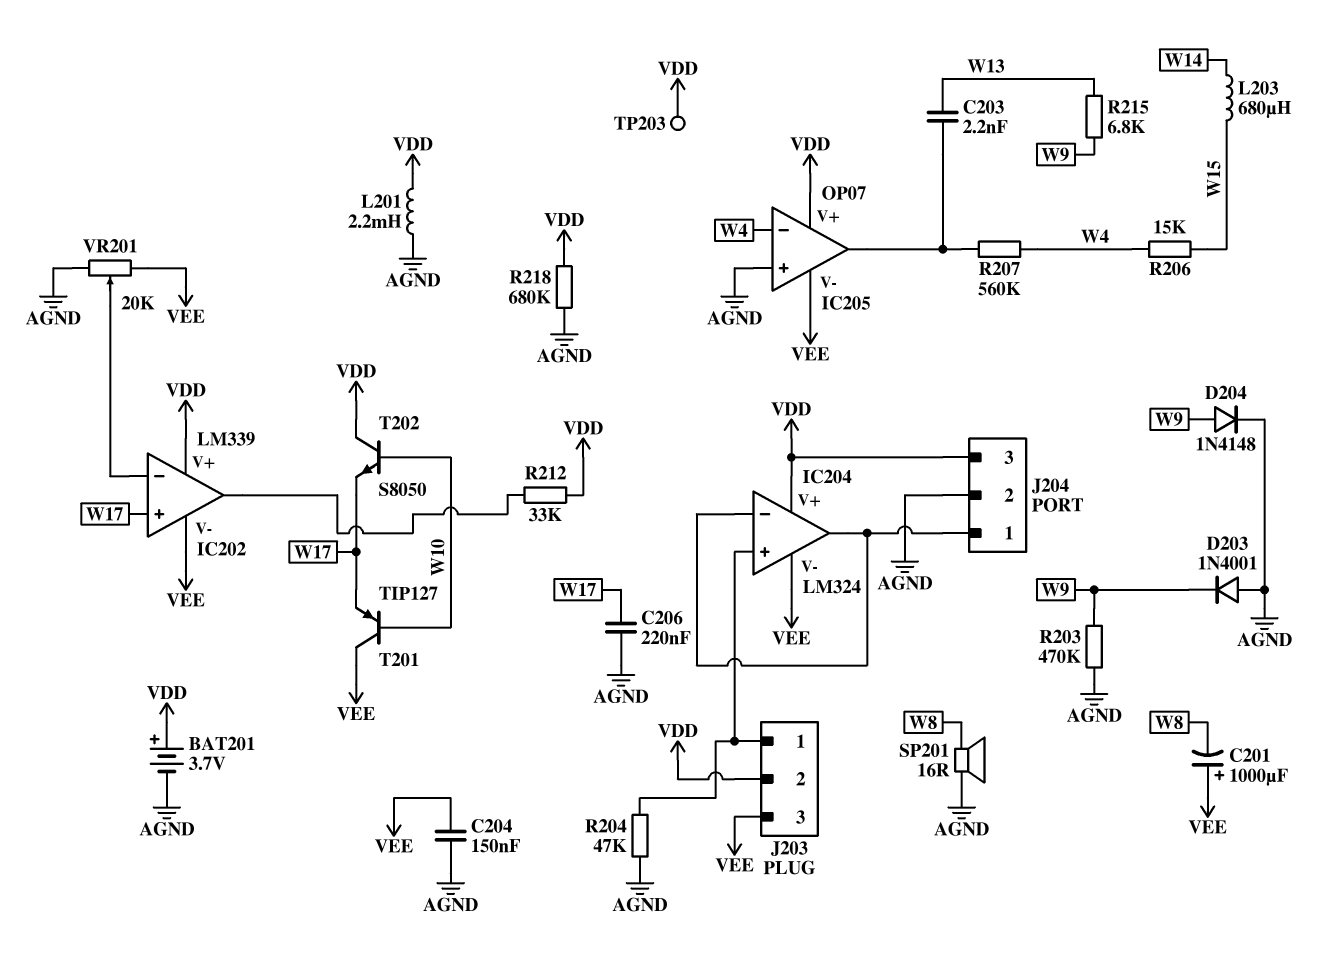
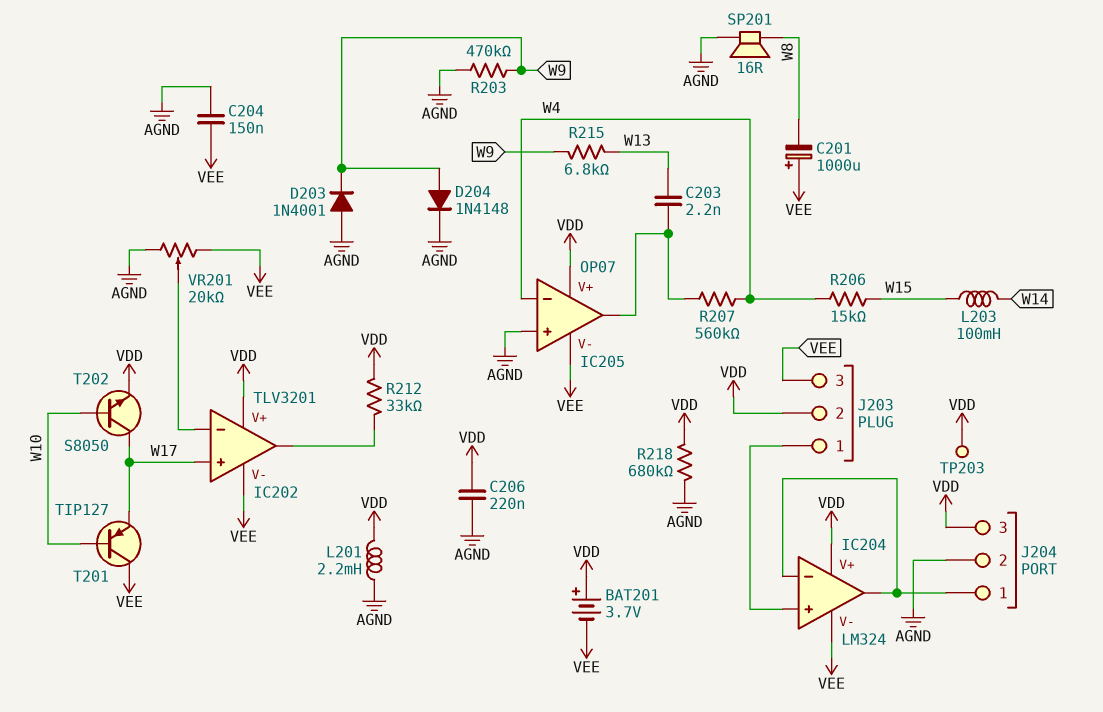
BAT201: 3.7V (plus VDD, minus AGND) -> 3.7V (plus VDD, minus VEE)
C206: 220nF (AGND, W17) -> 220nF (AGND, VDD)
IC202: LM339 -> TLV3201
L203: 680uH (W14, W15) -> 100mH (W14, W15)
R204: 47k (AGND, IC204/in+) -> none
T202: NPN S8050 (B W10, C VDD, E W17) -> NPN S8050 (B W10, C W17, E VDD)

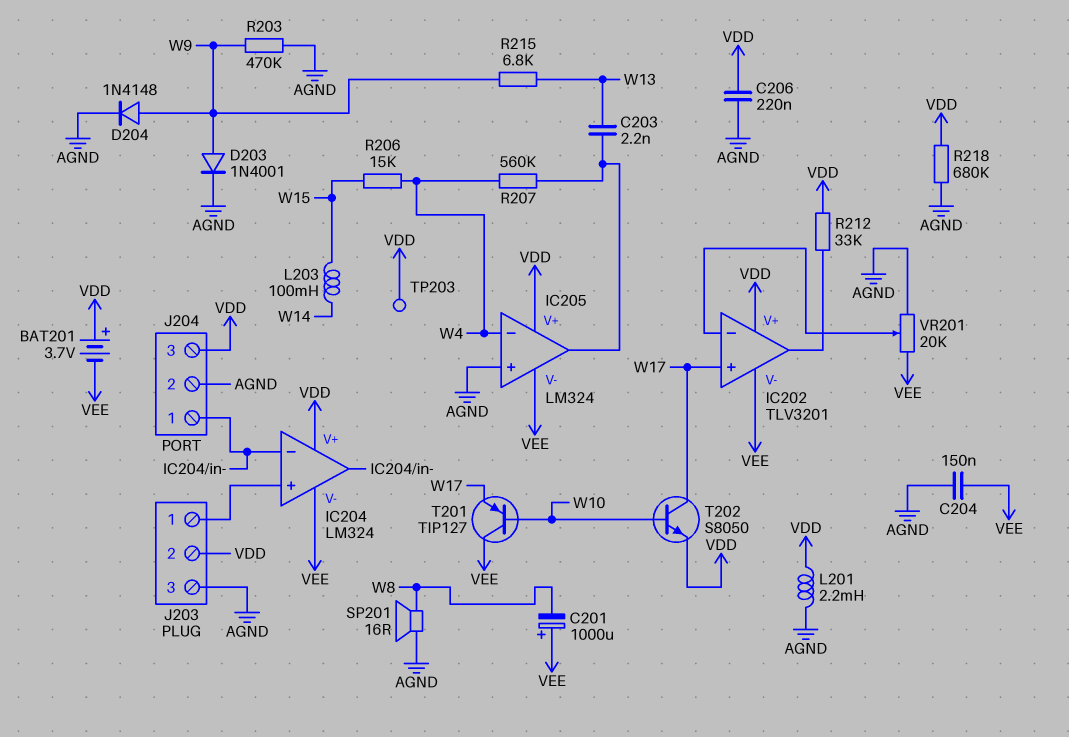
D203: diode 1N4001 (A AGND, K W9) -> diode 1N4001 (A W9, K AGND)
IC205: OP07 -> LM324
J203 pin 3: VEE -> AGND

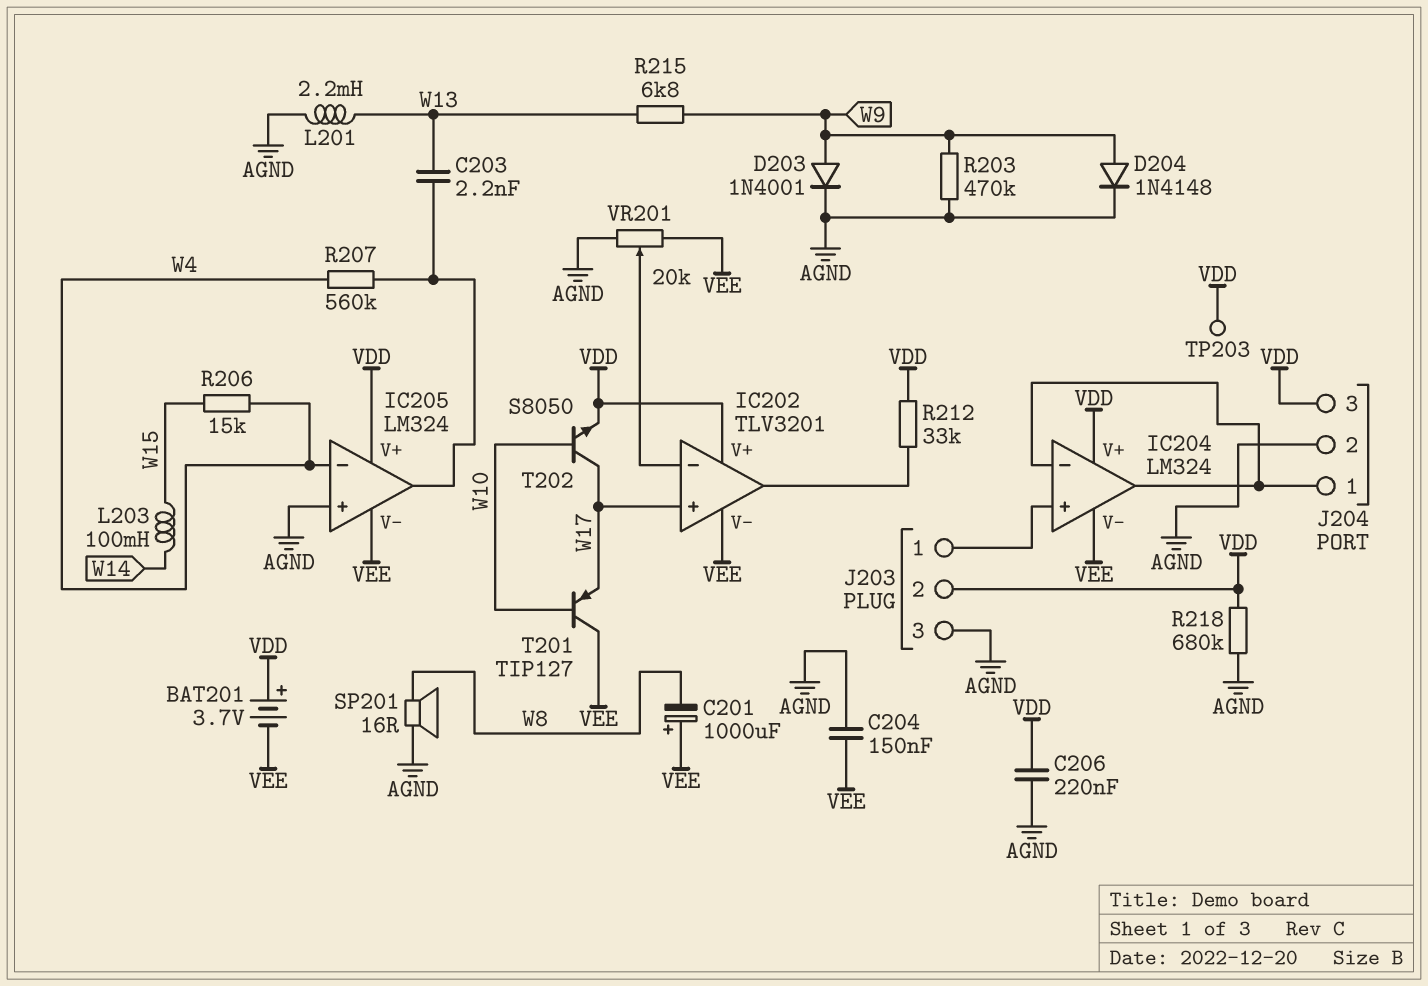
L201: 2.2mH (AGND, VDD) -> 2.2mH (AGND, W13)

